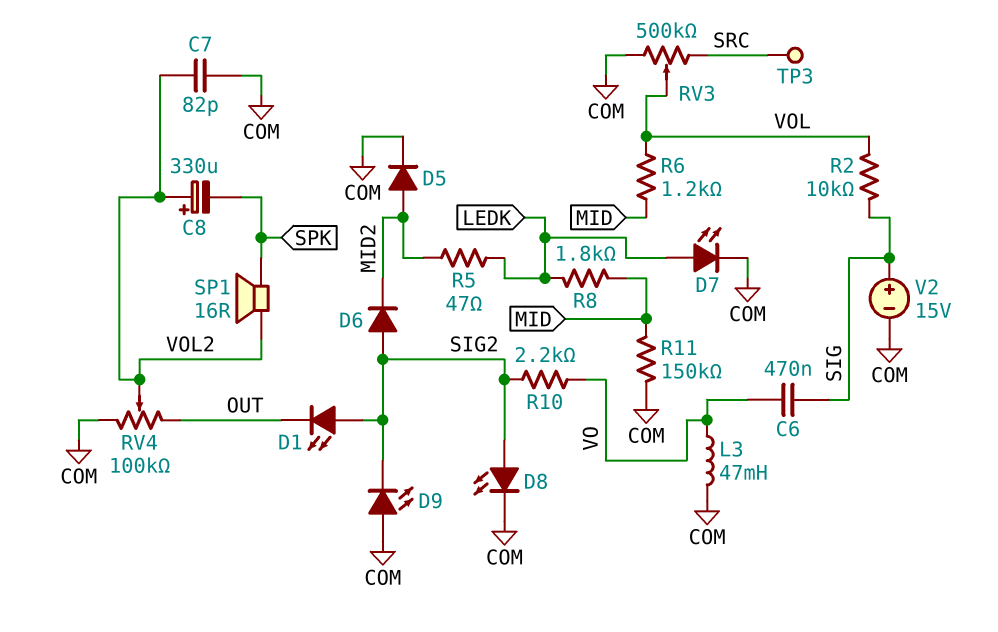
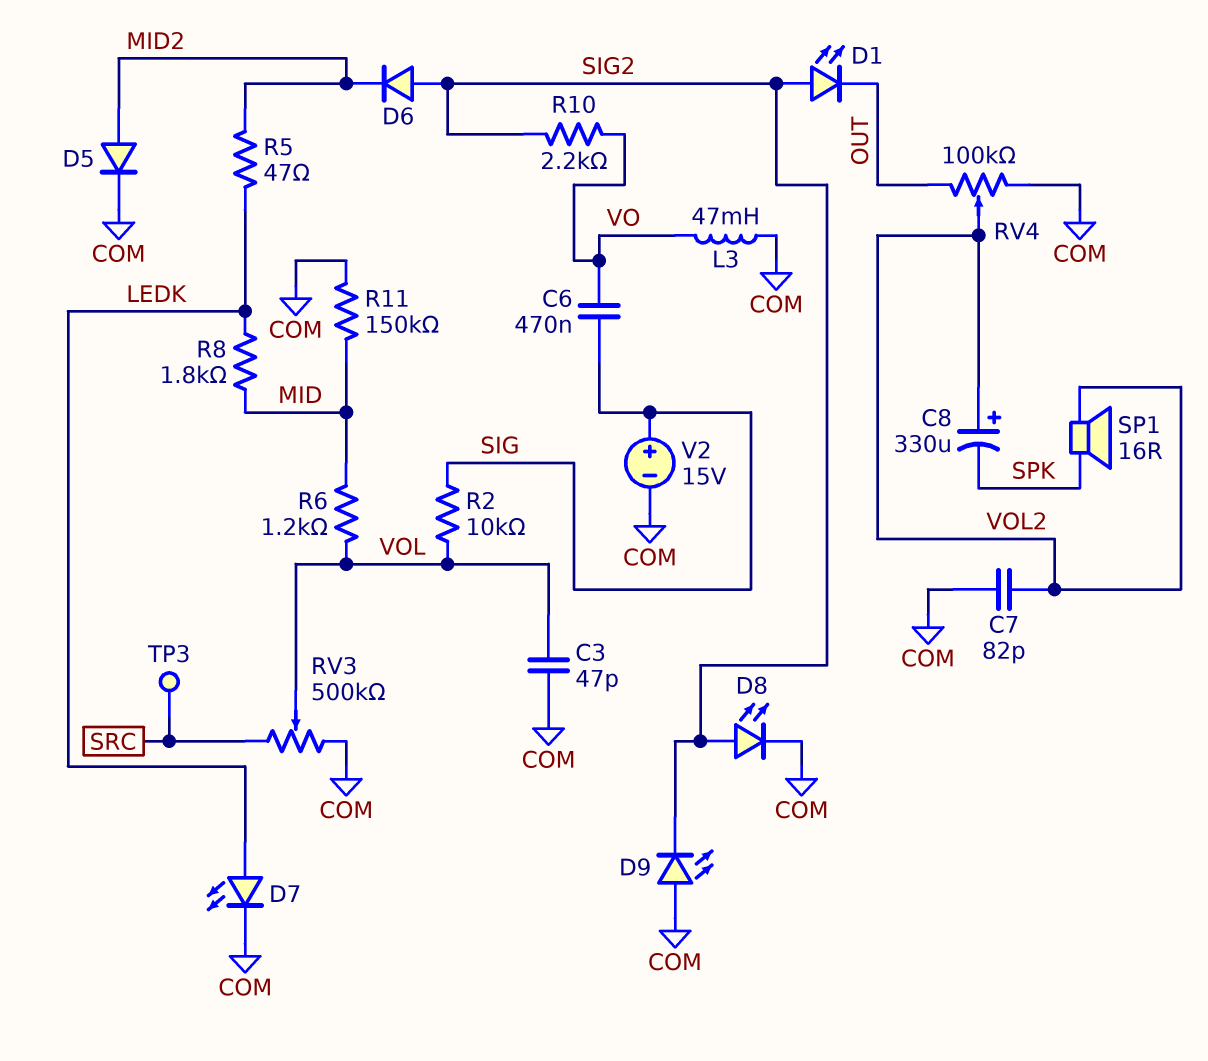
C3: none -> 47pF (COM, VOL)

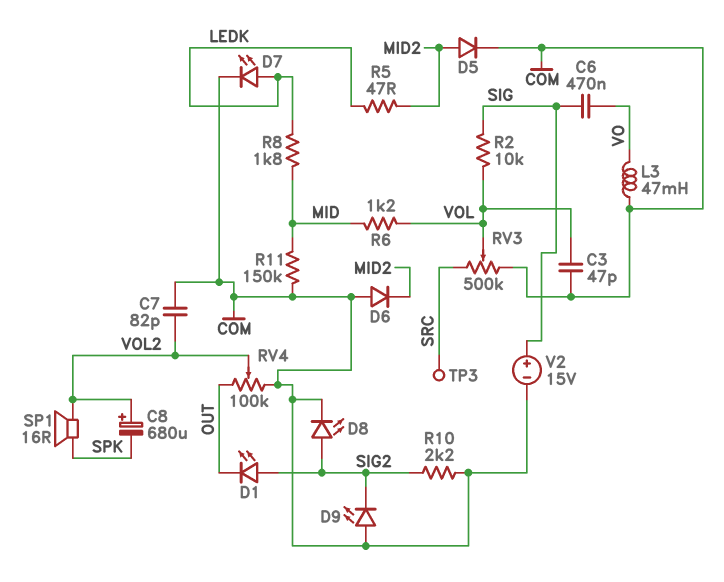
C8: 330uF (plus VOL2, minus SPK) -> 680uF (plus VOL2, minus SPK)
D6: diode (A SIG2, K MID2) -> diode (A COM, K MID2)
R10: 2.2k (SIG2, VO) -> 2.2k (COM, SIG2)

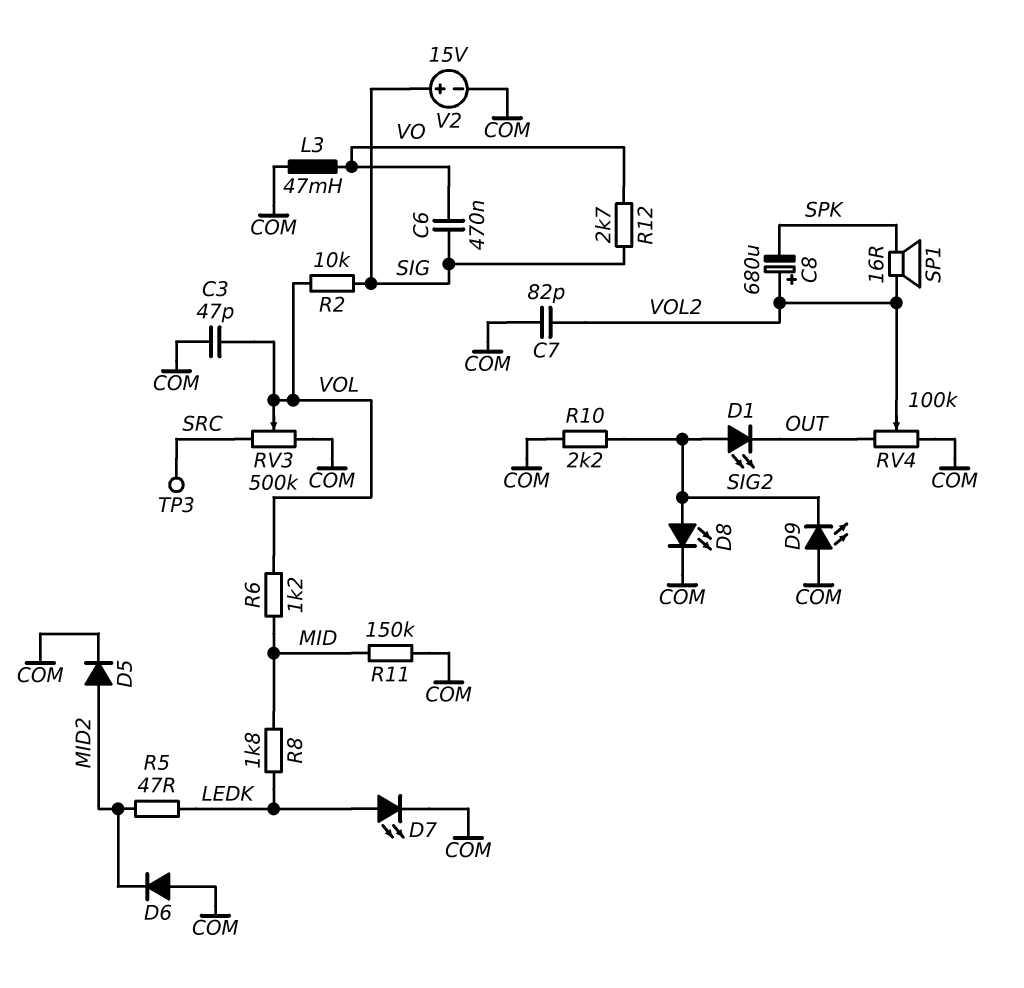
R12: none -> 2.7k (SIG, VO)

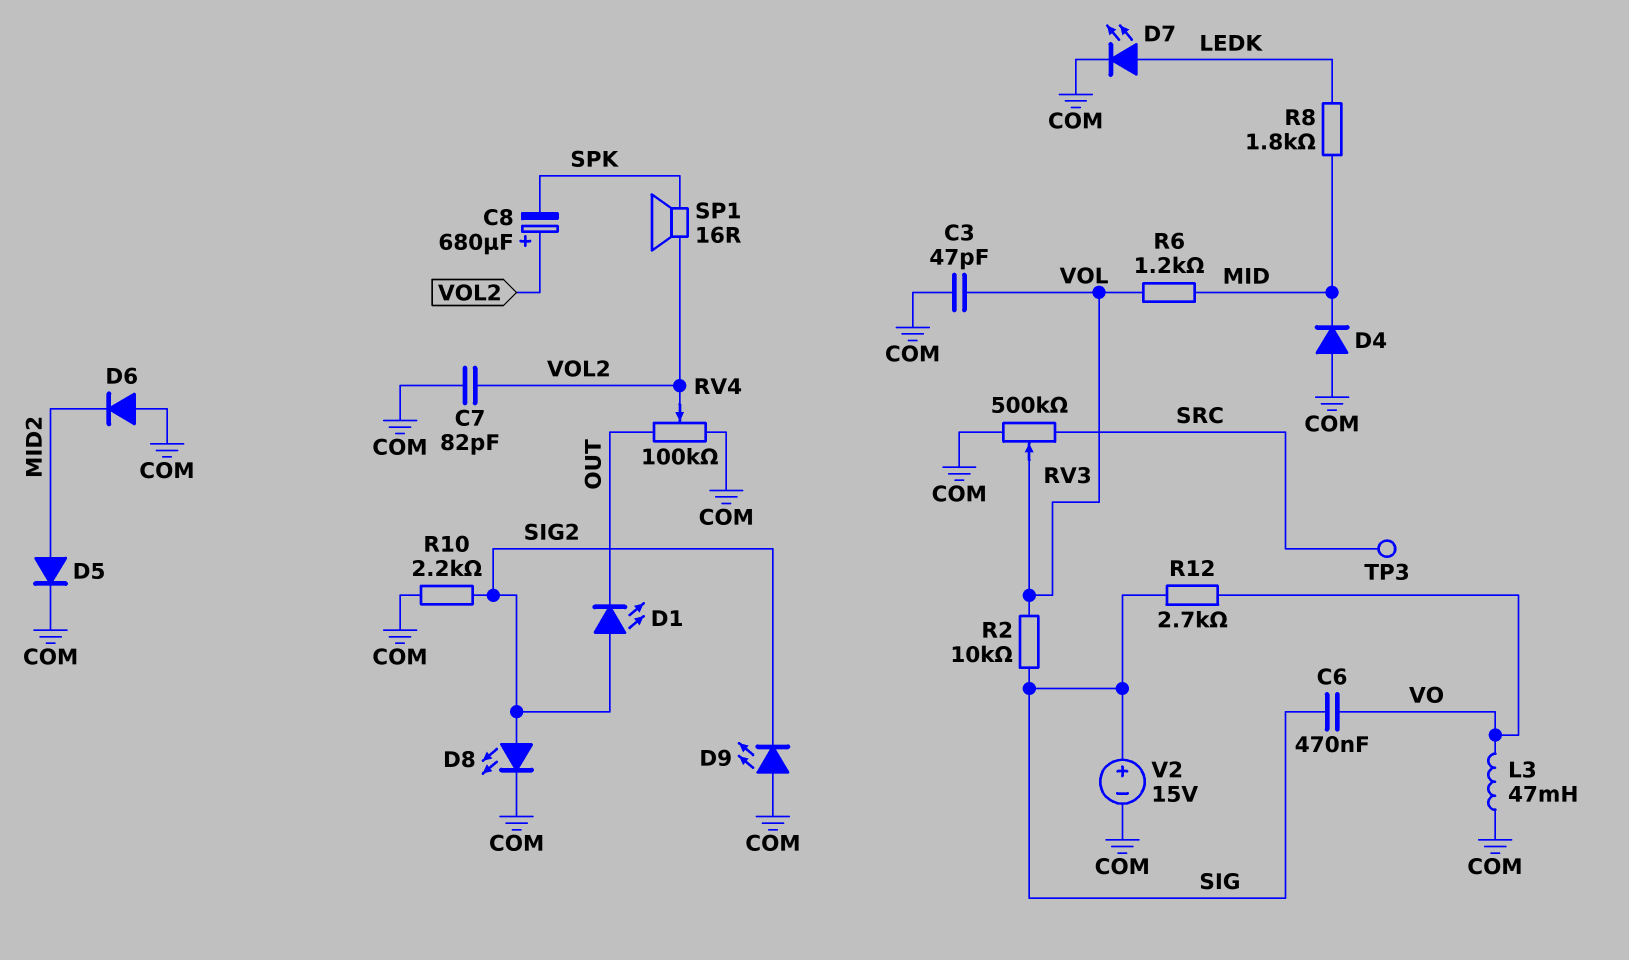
D4: none -> diode (A COM, K MID)
R5: 47 (LEDK, MID2) -> none
R11: 150k (COM, MID) -> none

